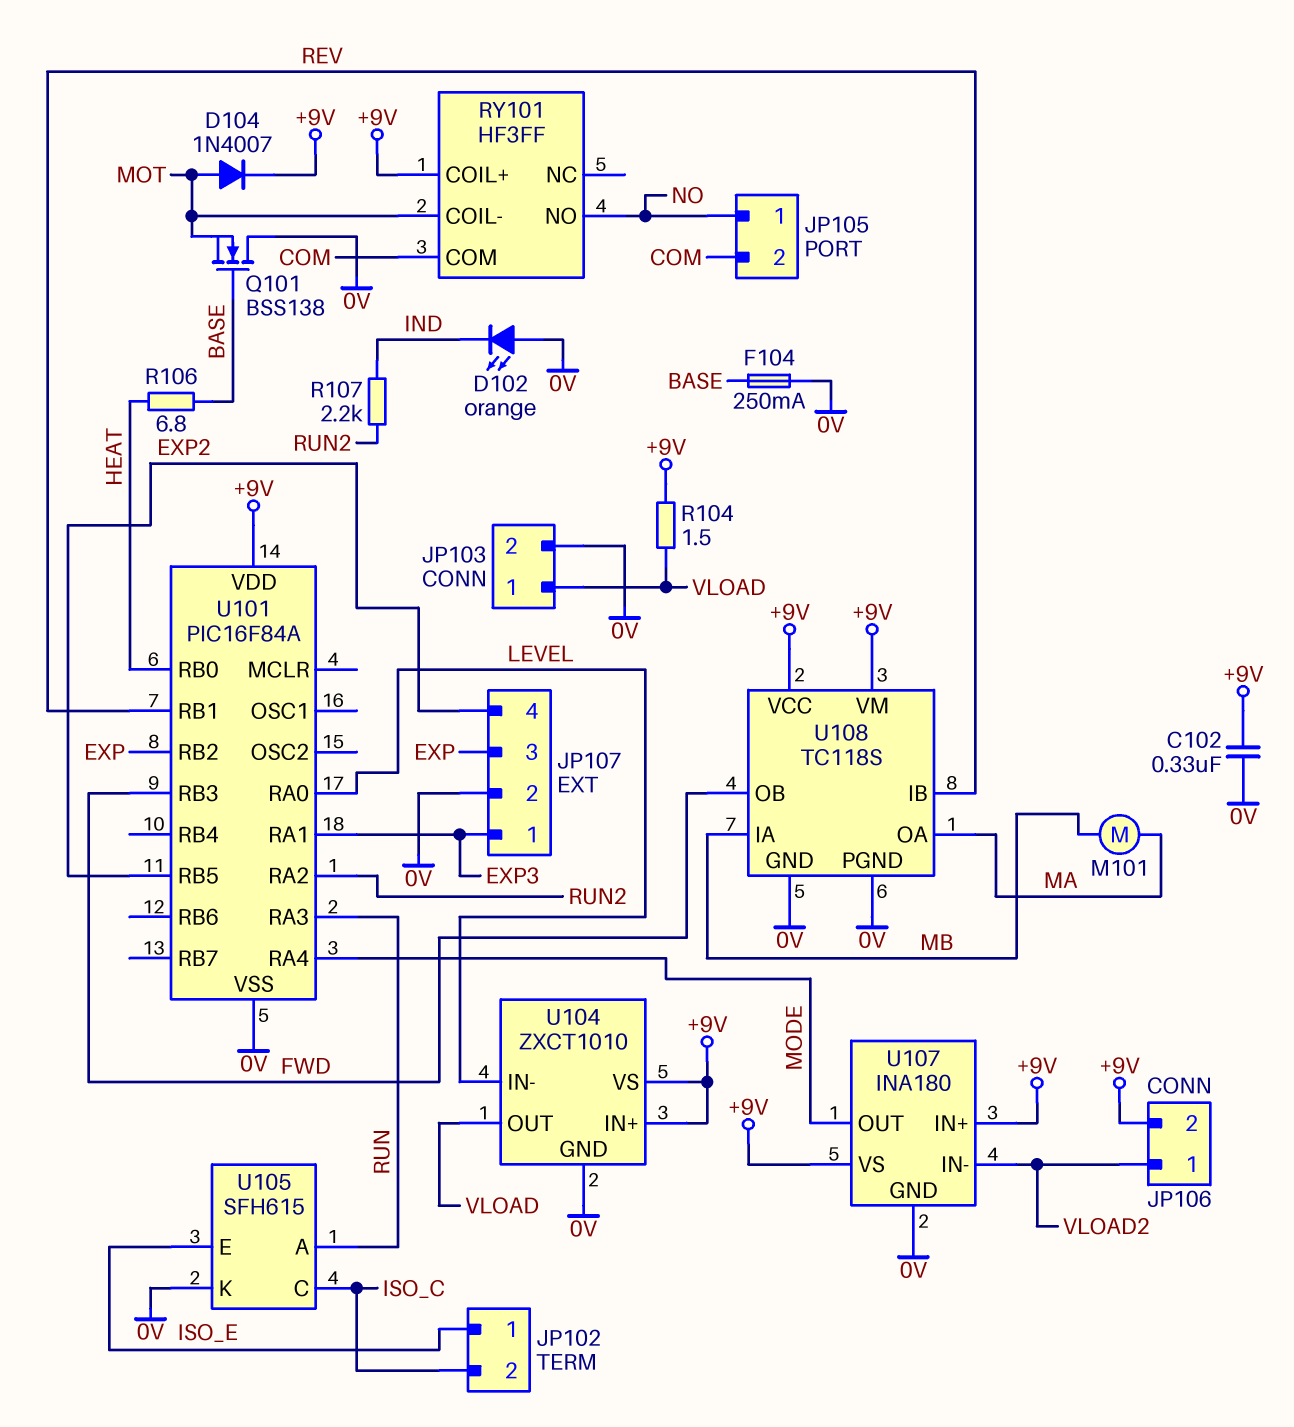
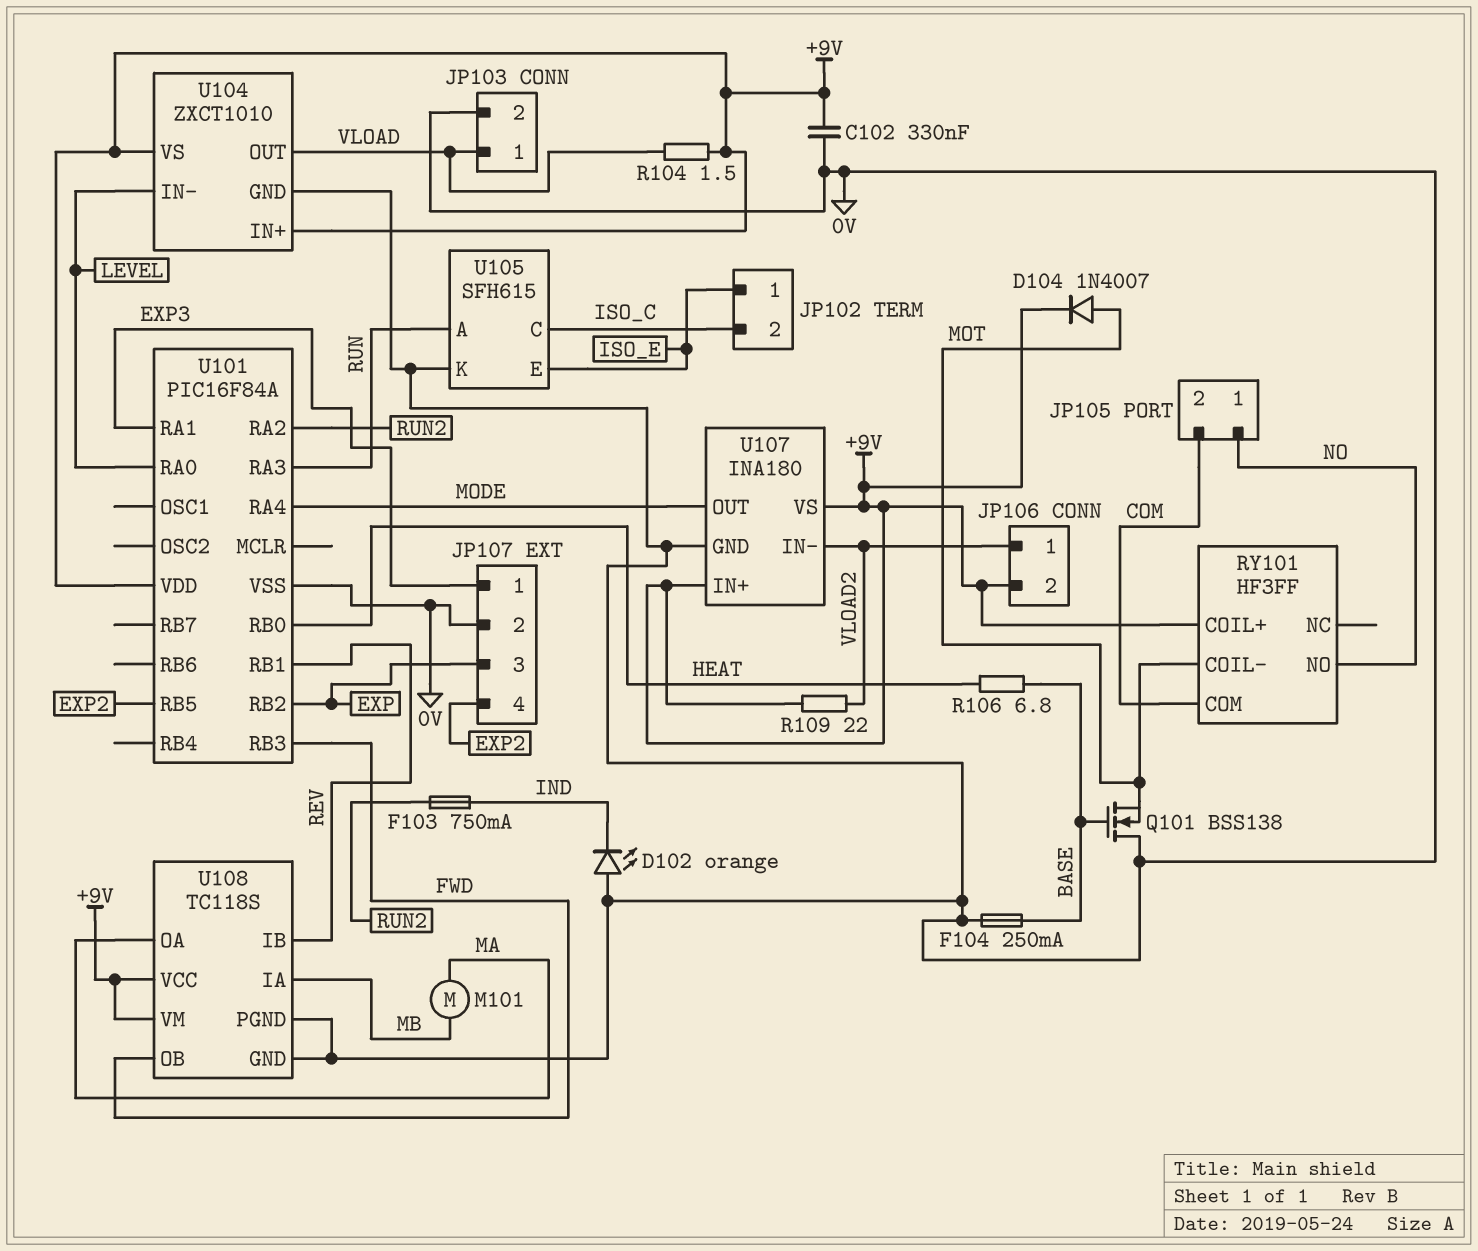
F103: none -> 750mA (IND, RUN2)
R107: 2.2k (IND, RUN2) -> none
R109: none -> 22 (+9V, VLOAD2)

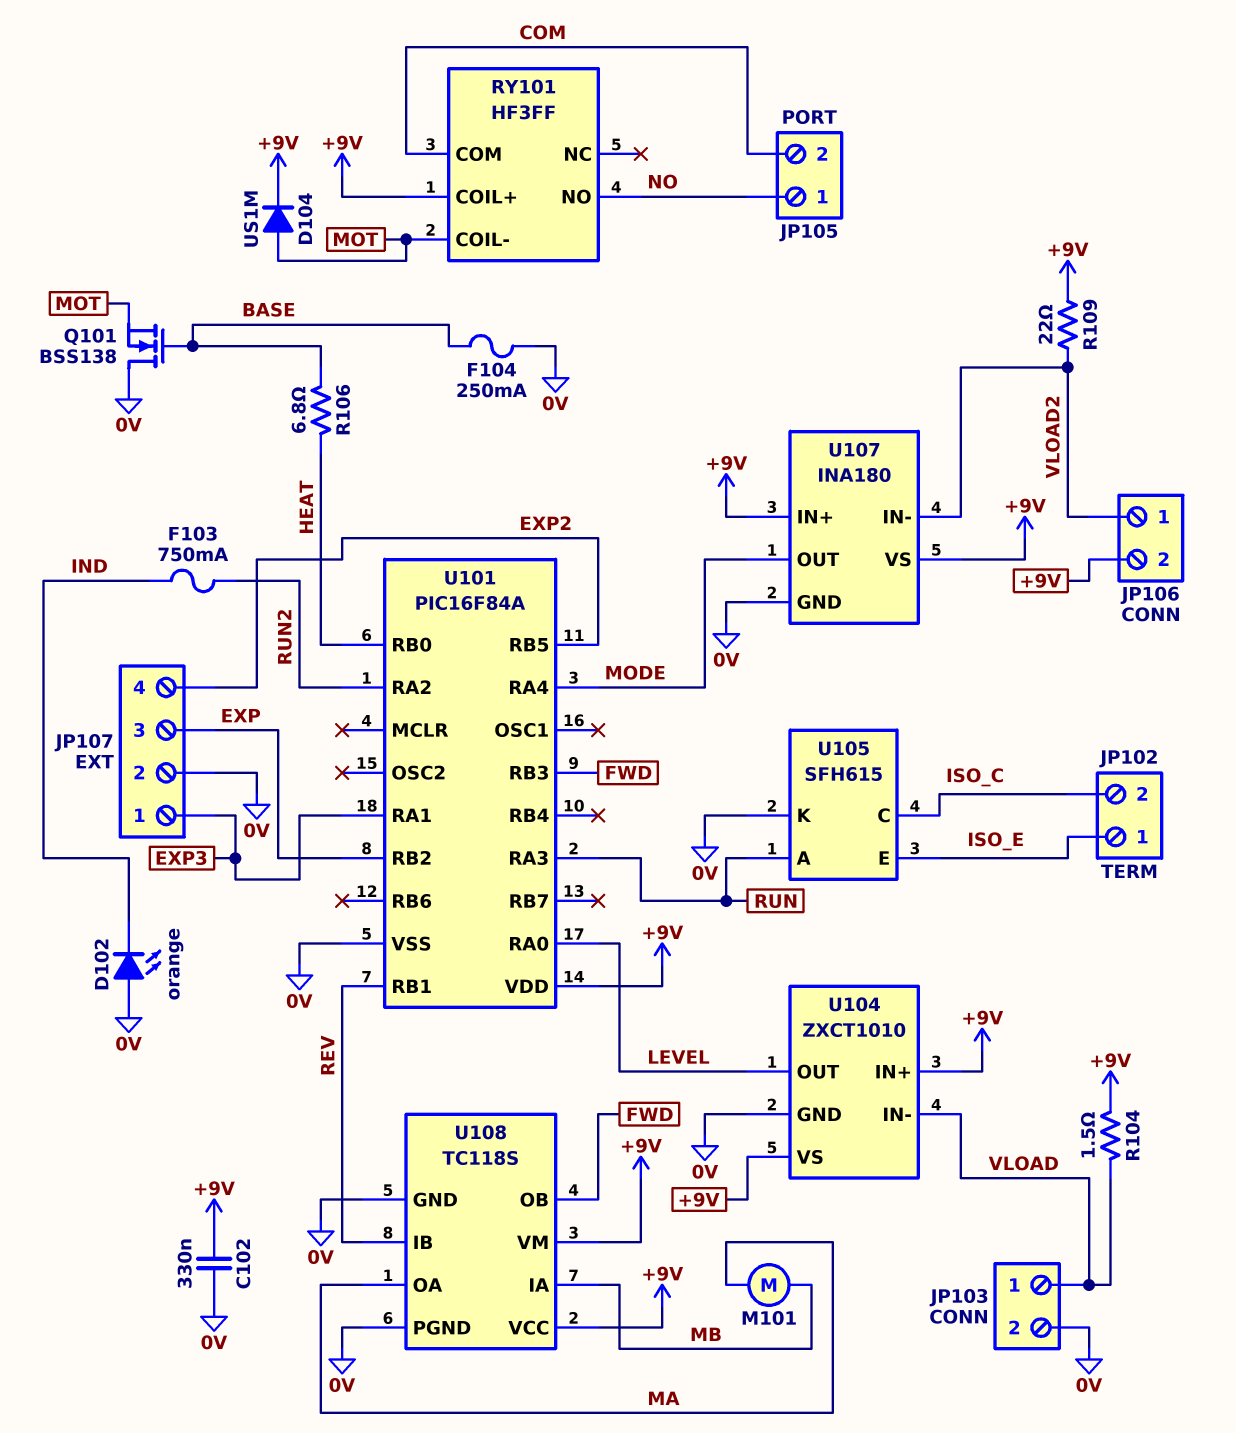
D104: diode 1N4007 (A MOT, K +9V) -> diode US1M (A MOT, K +9V)
U104 pin IN-: LEVEL -> VLOAD
U104 pin OUT: VLOAD -> LEVEL

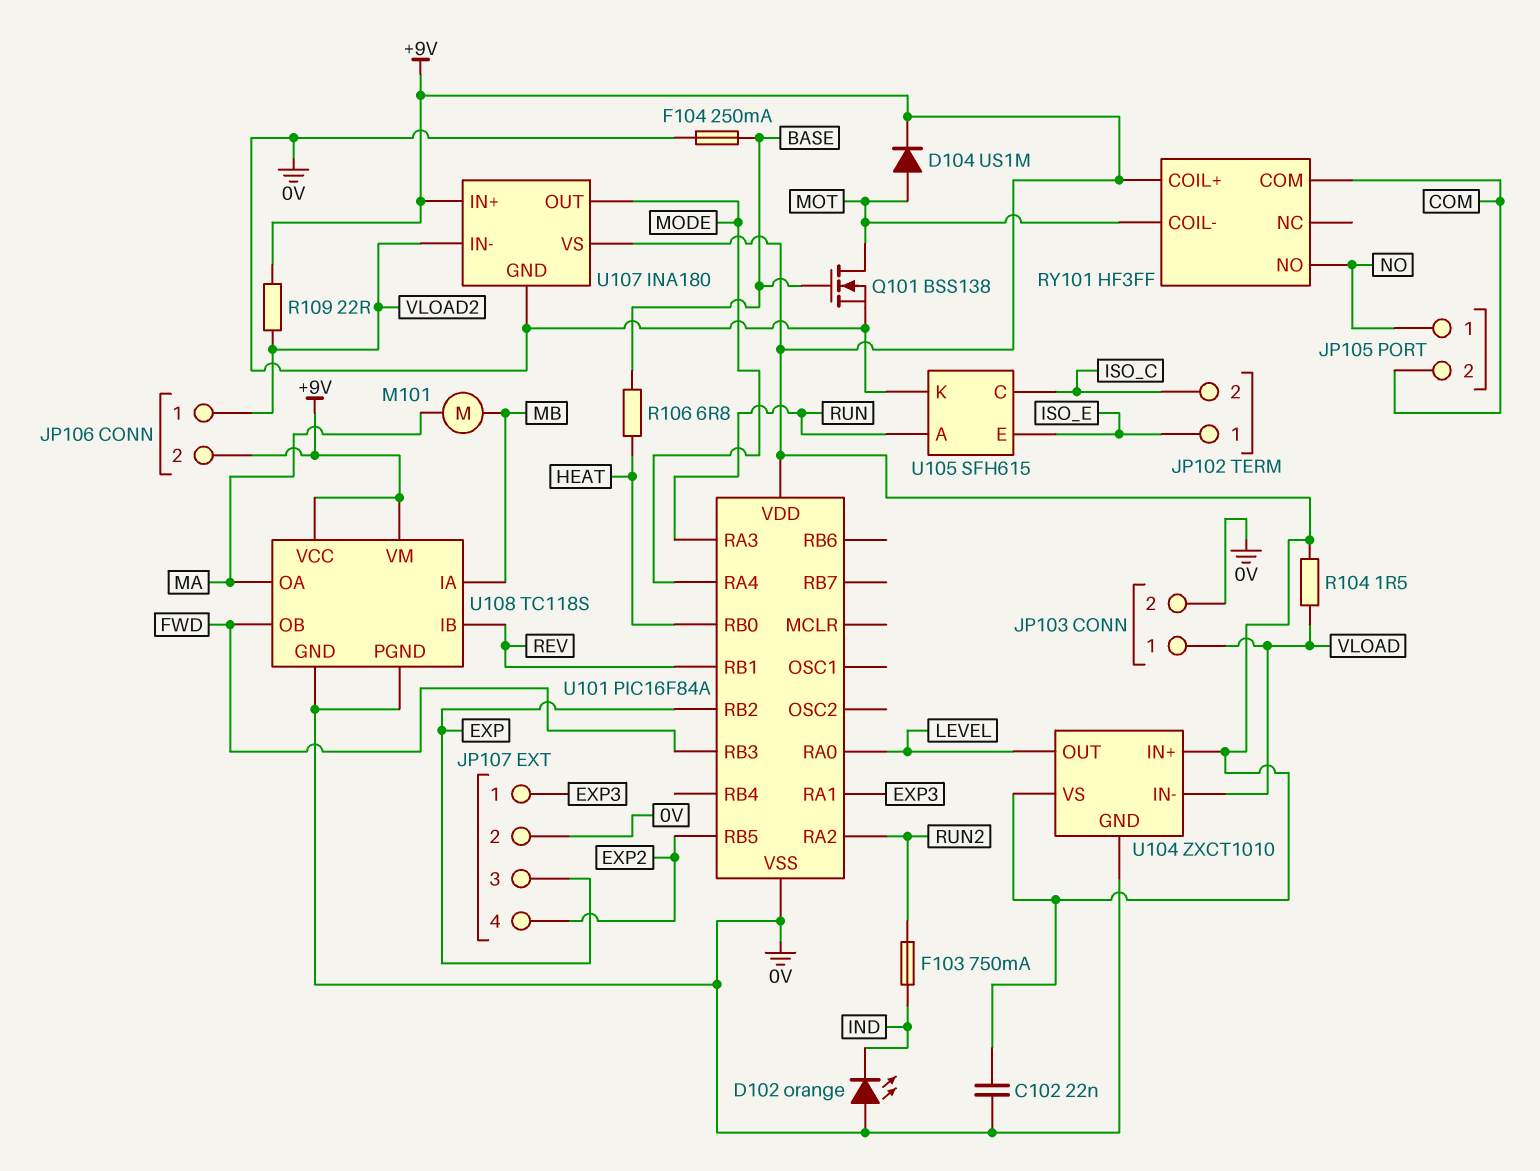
C102: 330nF (+9V, 0V) -> 22nF (+9V, 0V)
Q101: NMOS BSS138 (G BASE, D 0V, S MOT) -> NMOS BSS138 (G BASE, D MOT, S 0V)

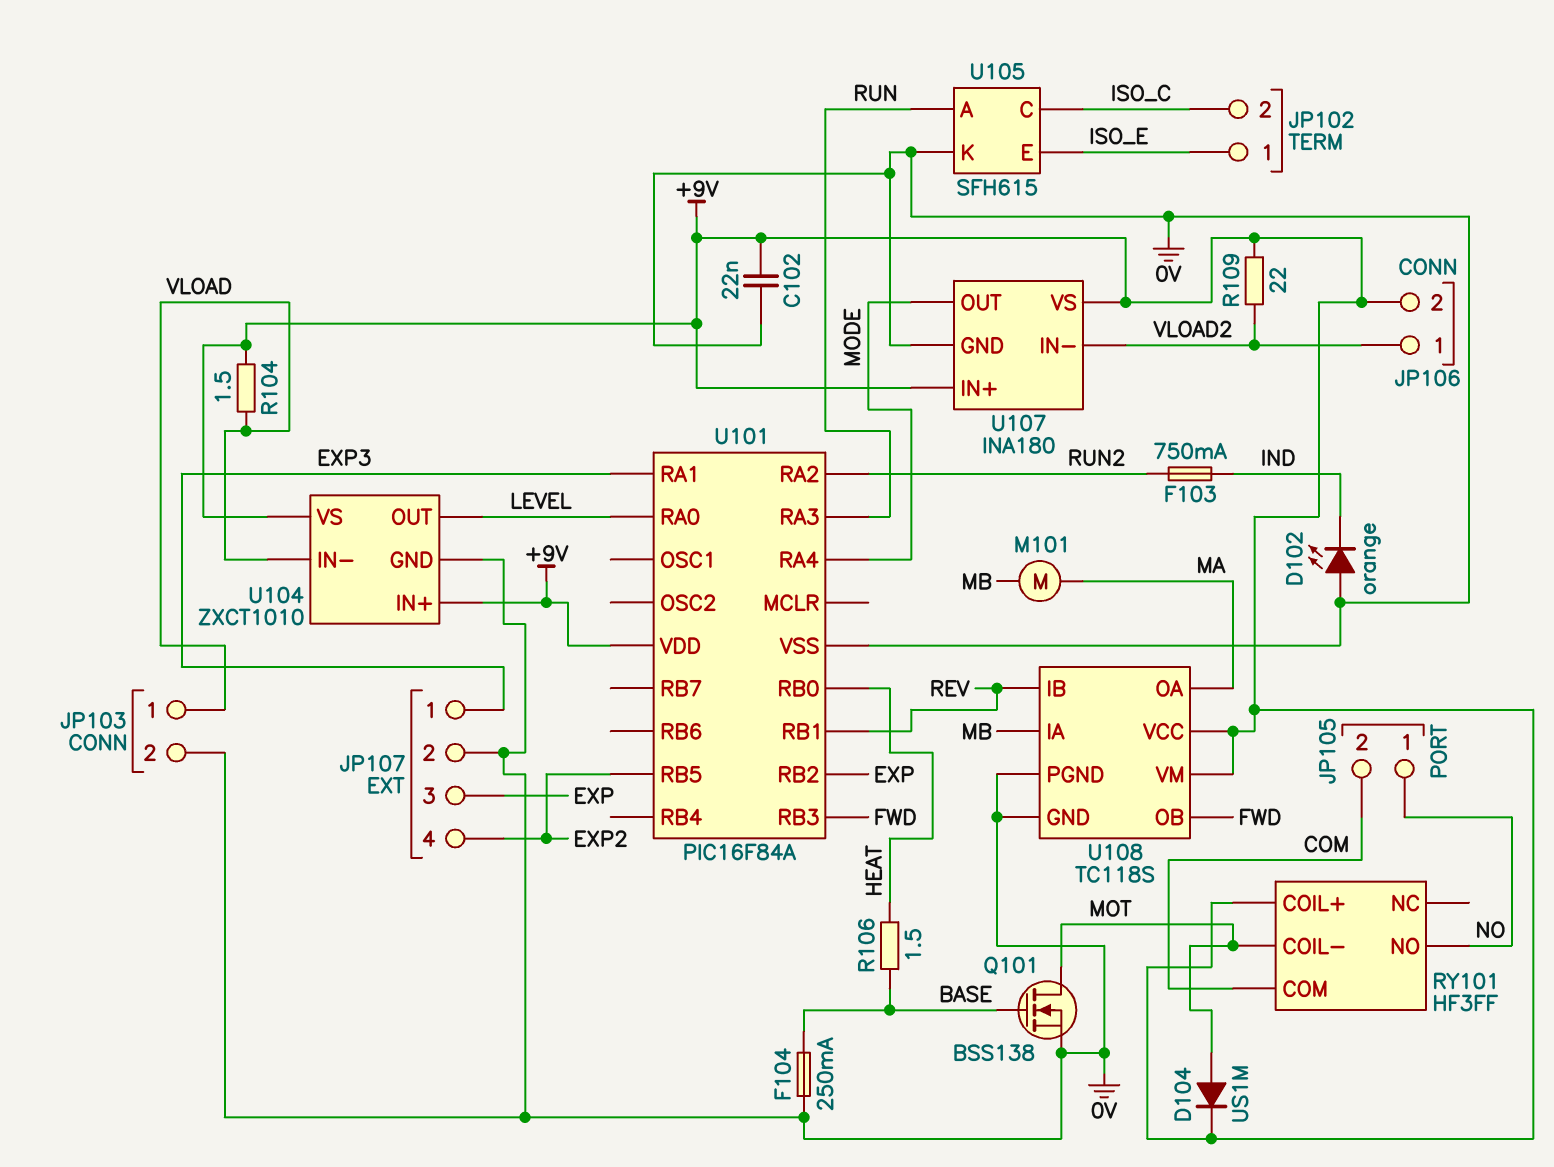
R106: 6.8 (BASE, HEAT) -> 1.5 (BASE, HEAT)

